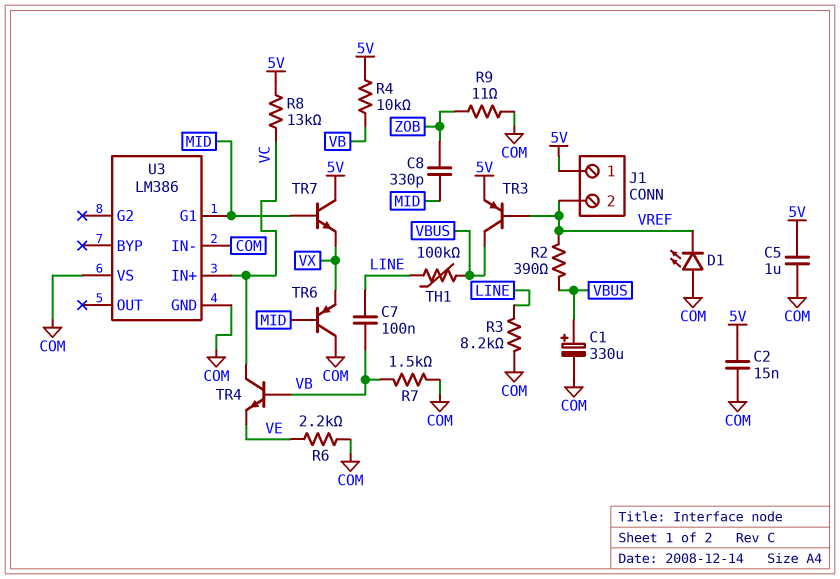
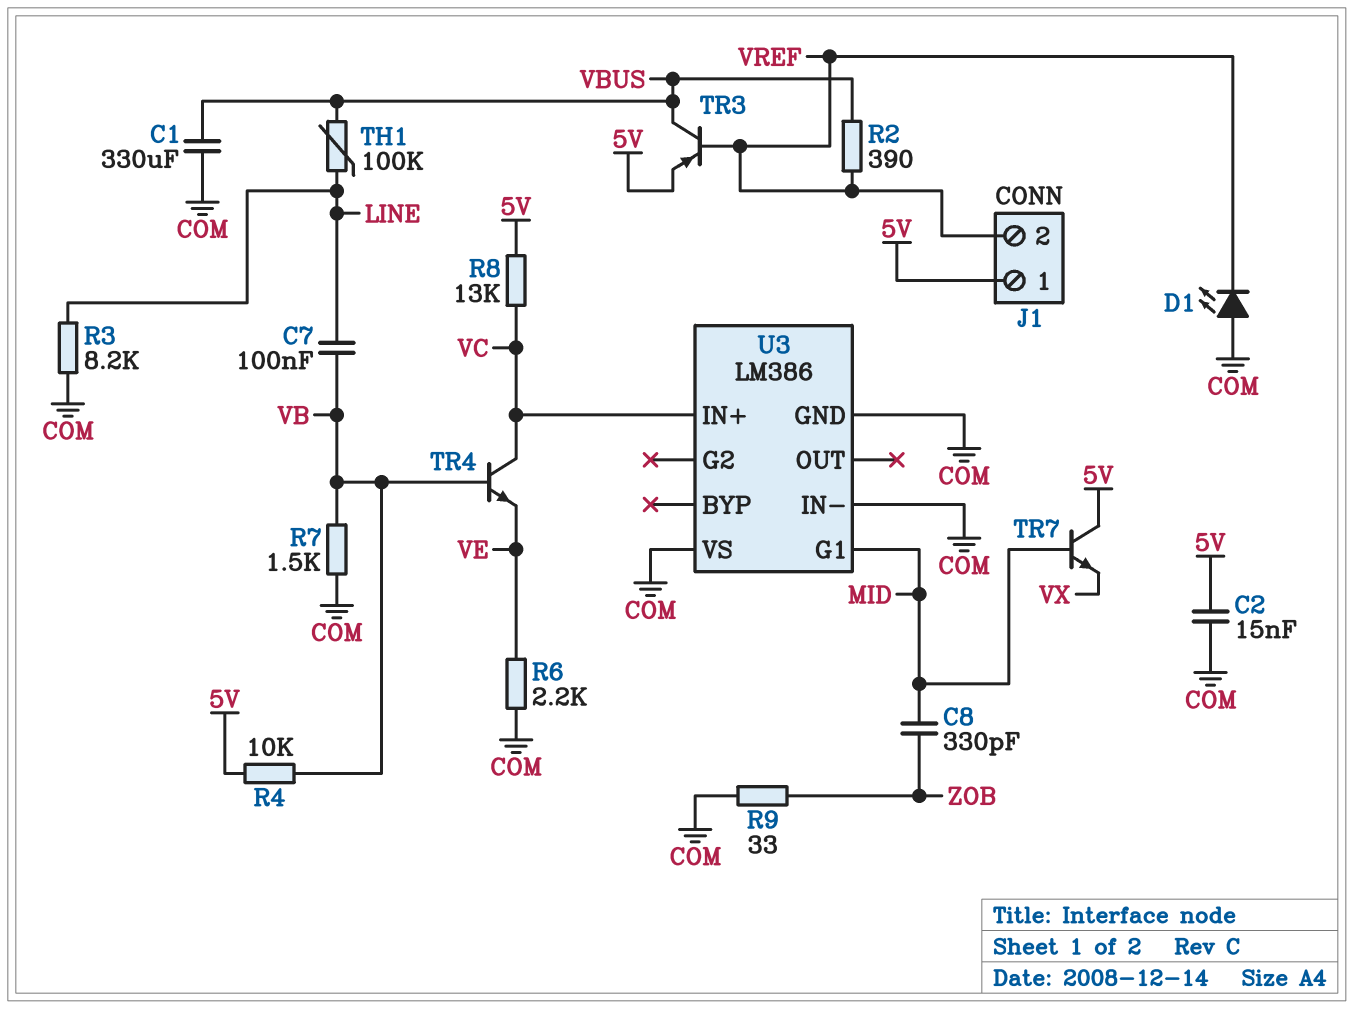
C1: 330uF (plus VBUS, minus COM) -> 330uF (COM, VBUS)
C5: 1uF (5V, COM) -> none
R9: 11 (COM, ZOB) -> 33 (COM, ZOB)
TR6: PNP (B MID, C COM, E VX) -> none

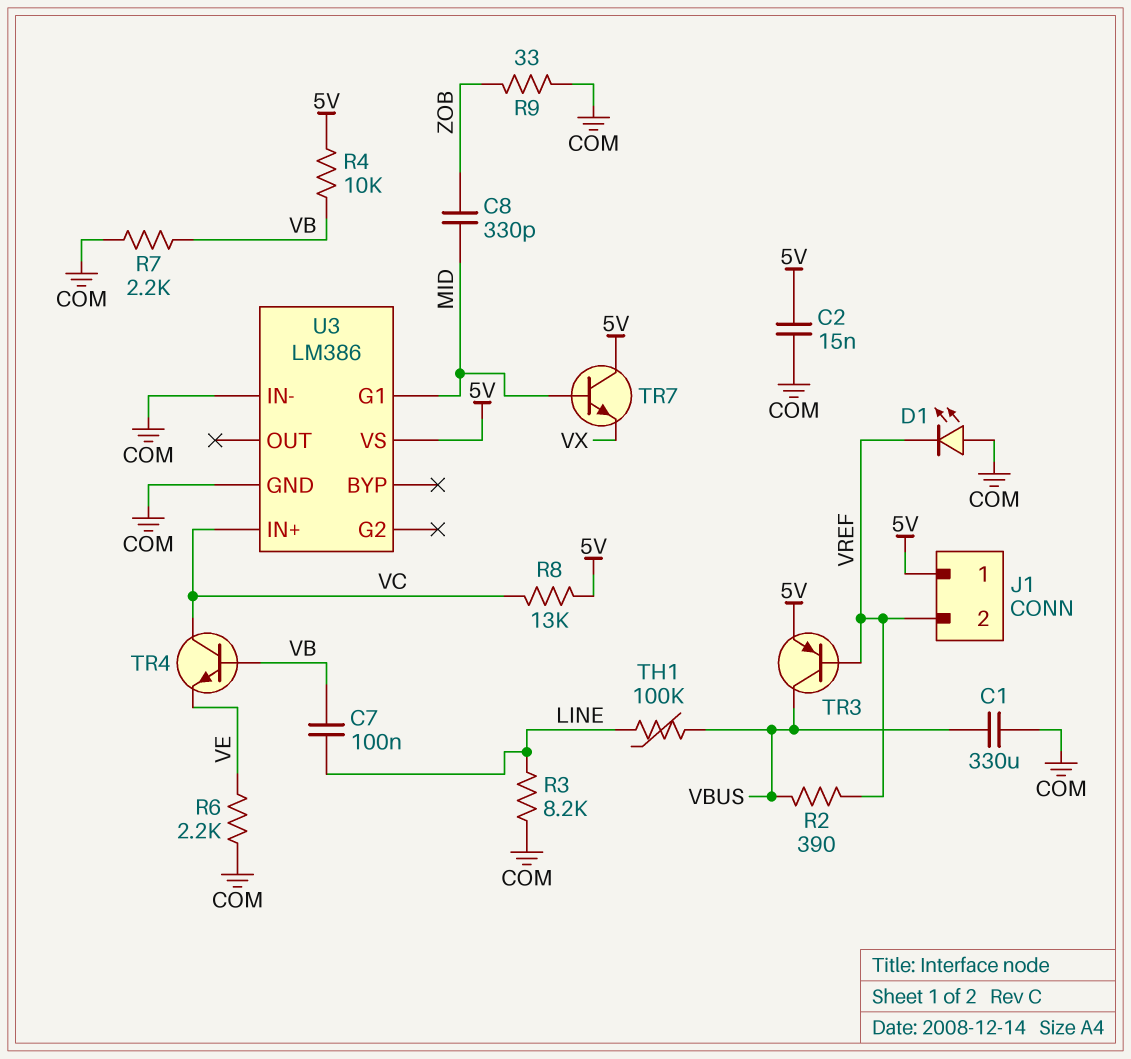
R7: 1.5k (COM, VB) -> 2.2k (COM, VB)
U3 pin VS: COM -> 5V

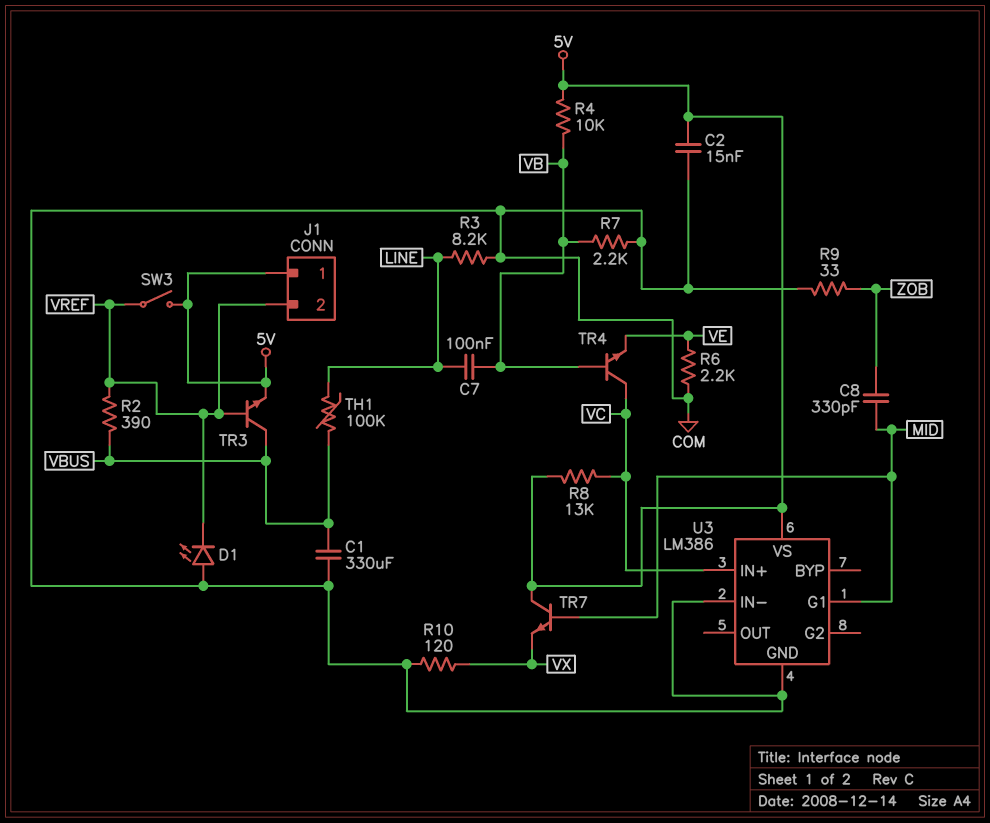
R10: none -> 120 (COM, VX)
SW3: none -> switch (5V, VREF)
TR3: PNP (B VREF, C VBUS, E 5V) -> NPN (B VREF, C VBUS, E 5V)

